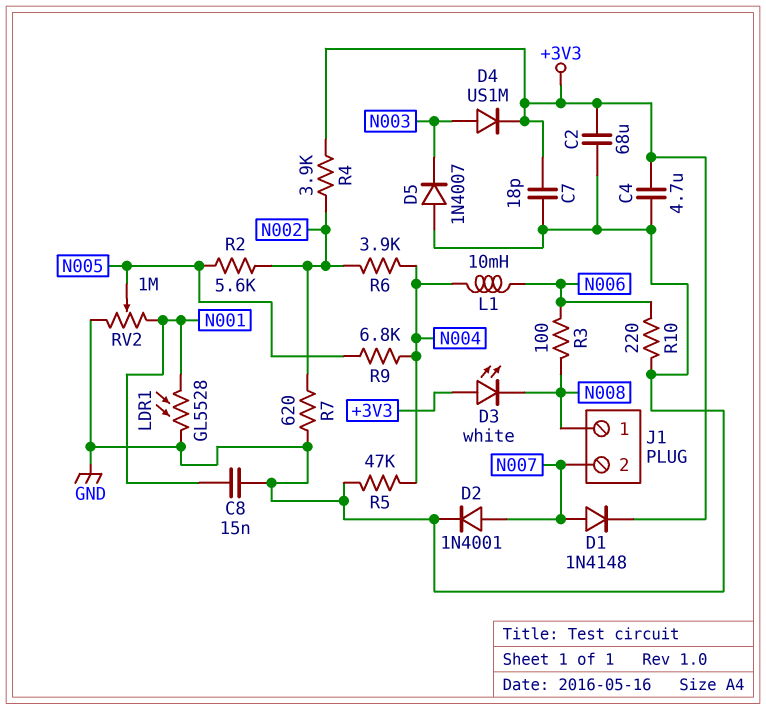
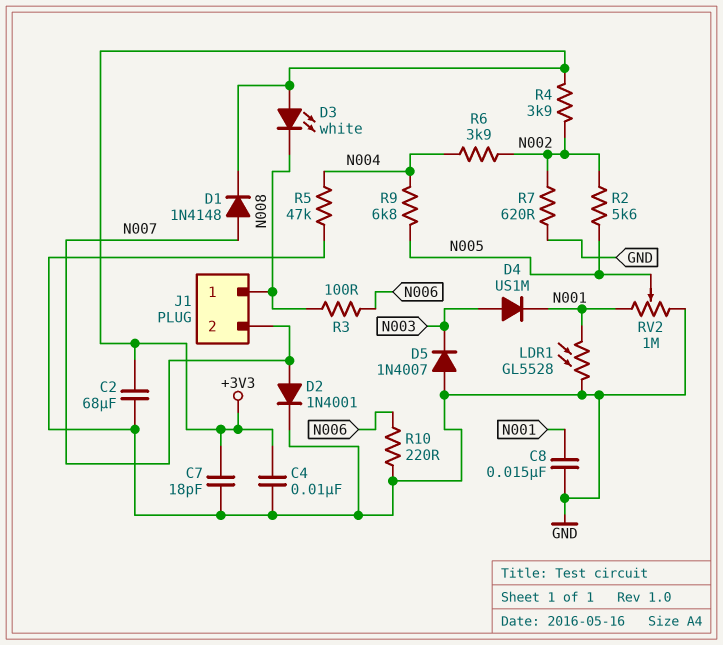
C4: 4.7uF (+3V3, GND) -> 10nF (+3V3, GND)
D4: diode US1M (A N003, K +3V3) -> diode US1M (A N003, K N001)
L1: 10mH (N004, N006) -> none

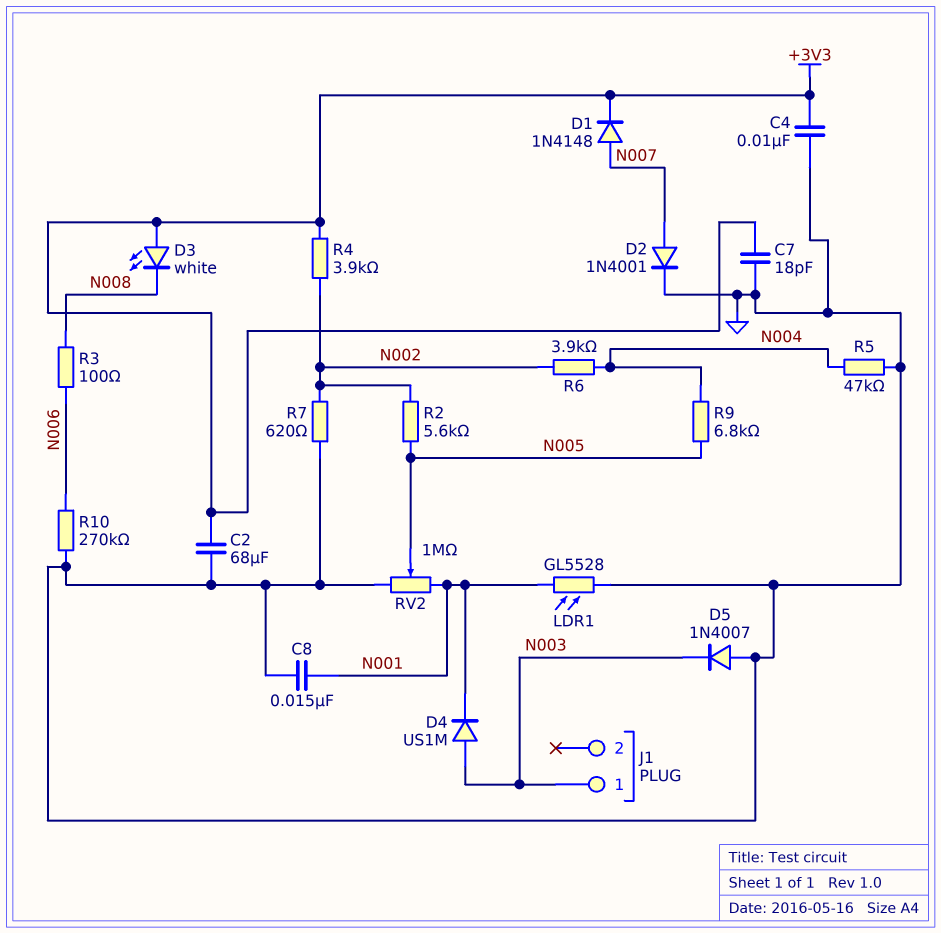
J1 pin 1: N008 -> N003
J1 pin 2: N007 -> none
R10: 220 (GND, N006) -> 270k (GND, N006)

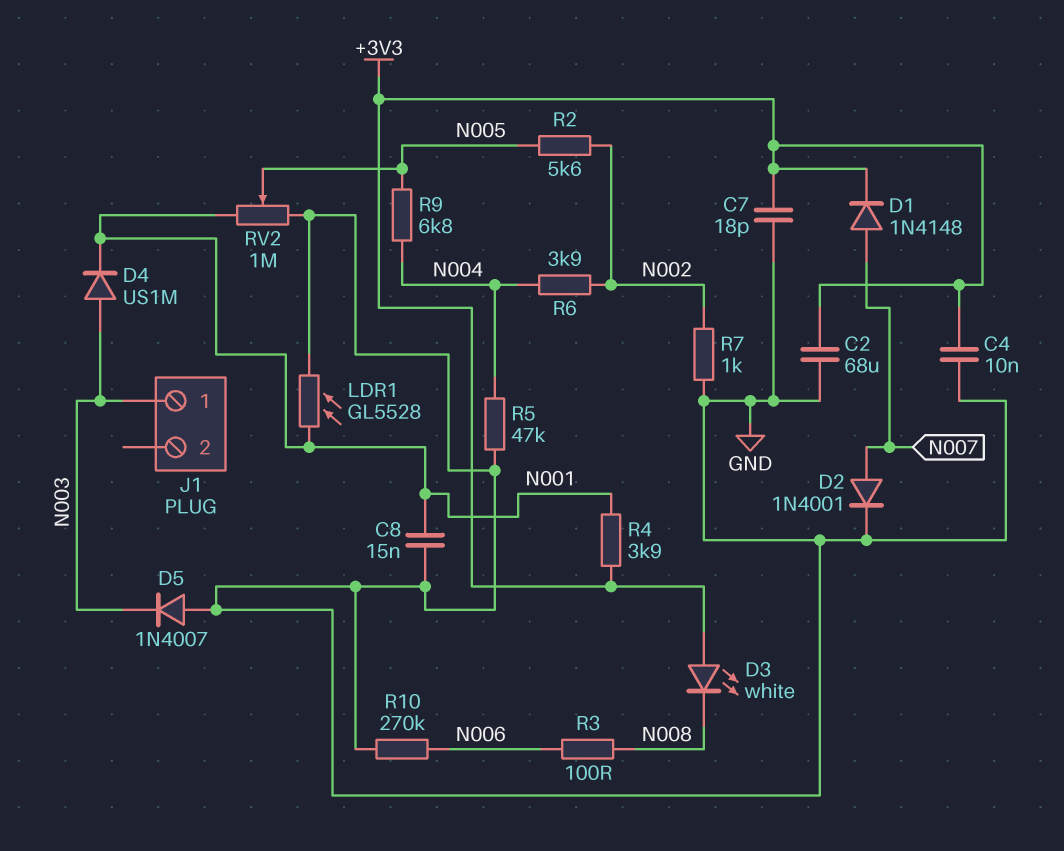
R4: 3.9k (+3V3, N002) -> 3.9k (+3V3, N001)
R7: 620 (GND, N002) -> 1k (GND, N002)

